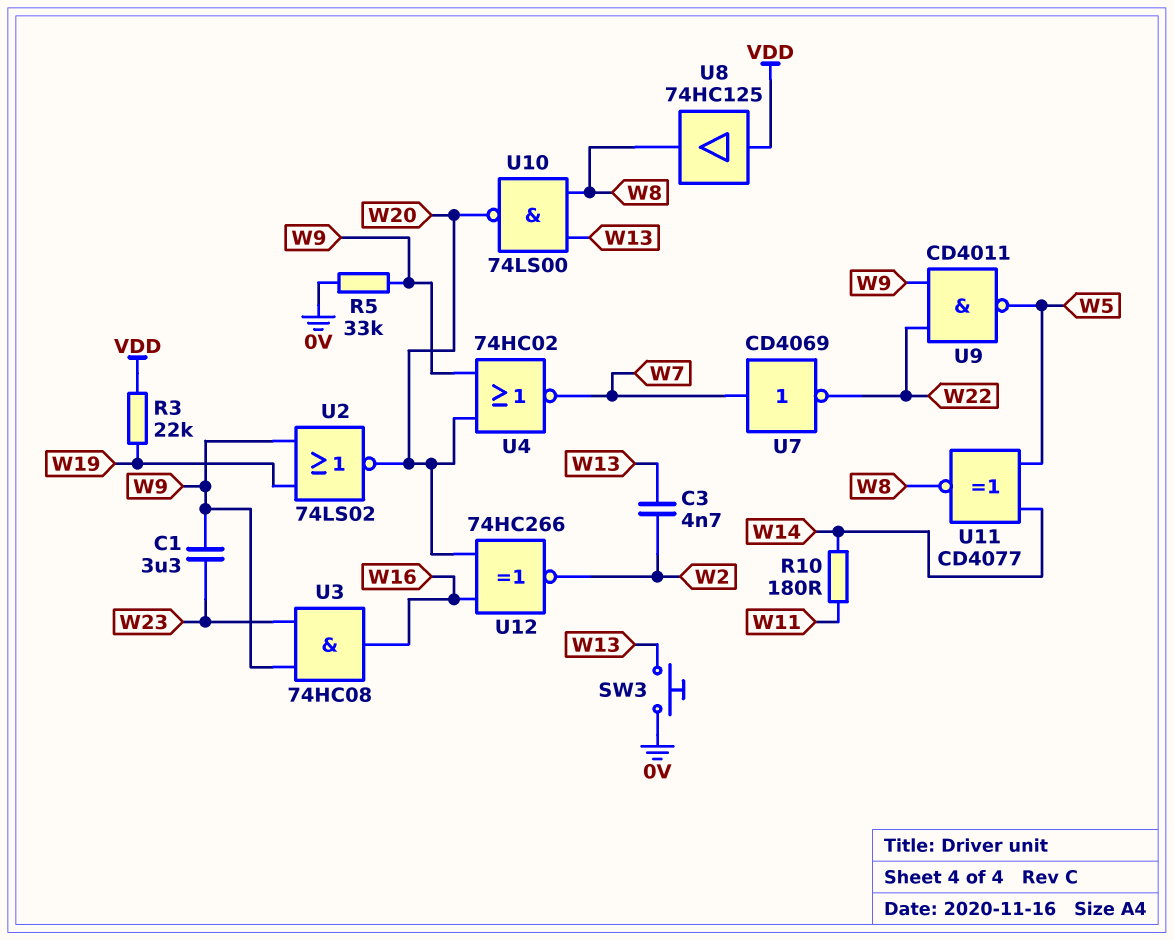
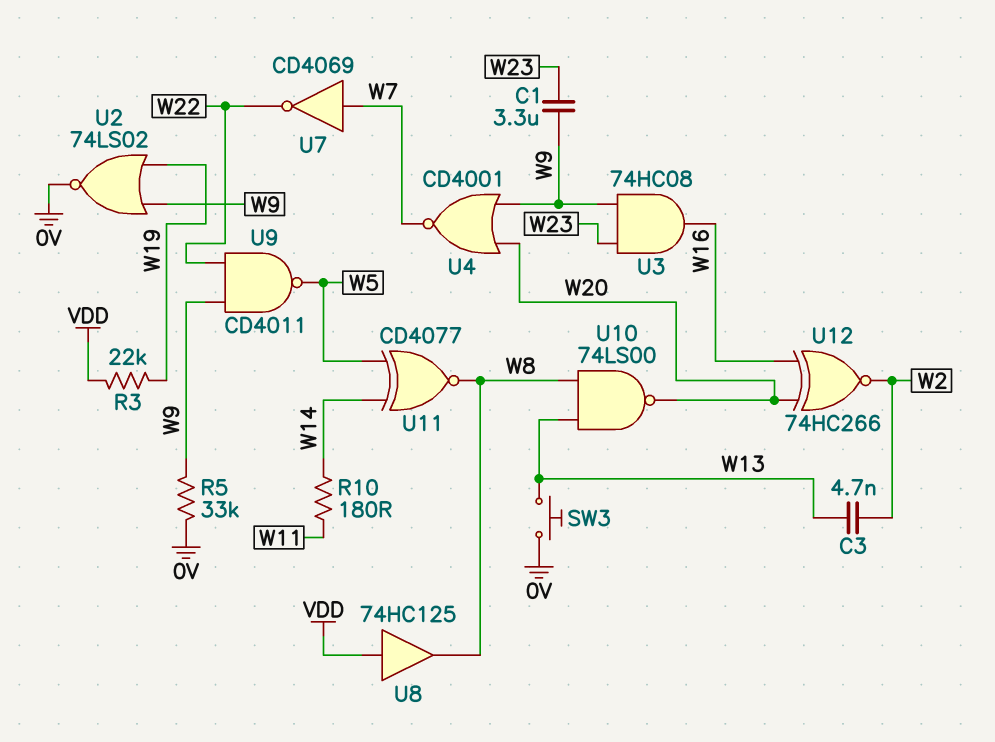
U2: NOR 74LS02 (in W9, in W19, out W20) -> NOR 74LS02 (in W9, in W19, out 0V)
U4: NOR 74HC02 (in W9, in W20, out W7) -> NOR CD4001 (in W9, in W20, out W7)

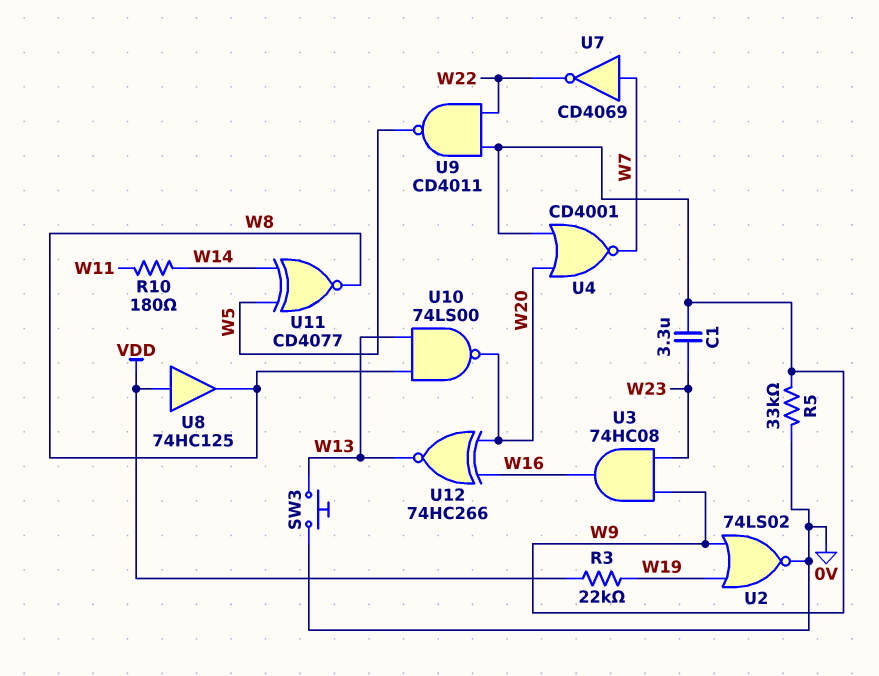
C3: 4.7nF (W2, W13) -> none
U12: XNOR 74HC266 (in W16, in W20, out W2) -> XNOR 74HC266 (in W16, in W20, out W13)

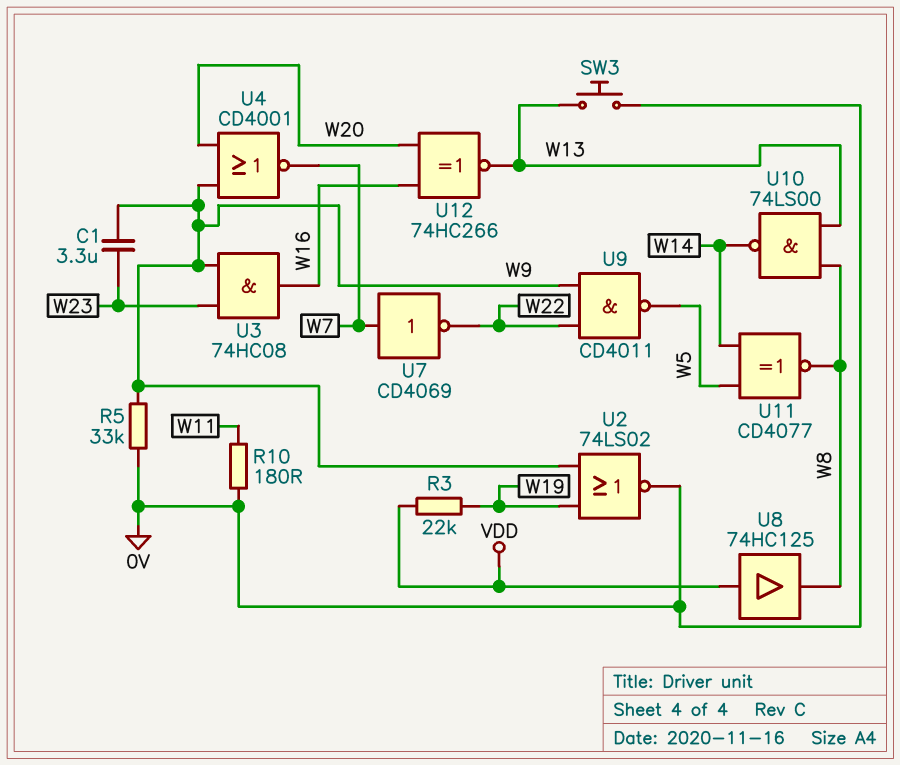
R10: 180 (W11, W14) -> 180 (0V, W11)
U10: NAND 74LS00 (in W8, in W13, out W20) -> NAND 74LS00 (in W8, in W13, out W14)

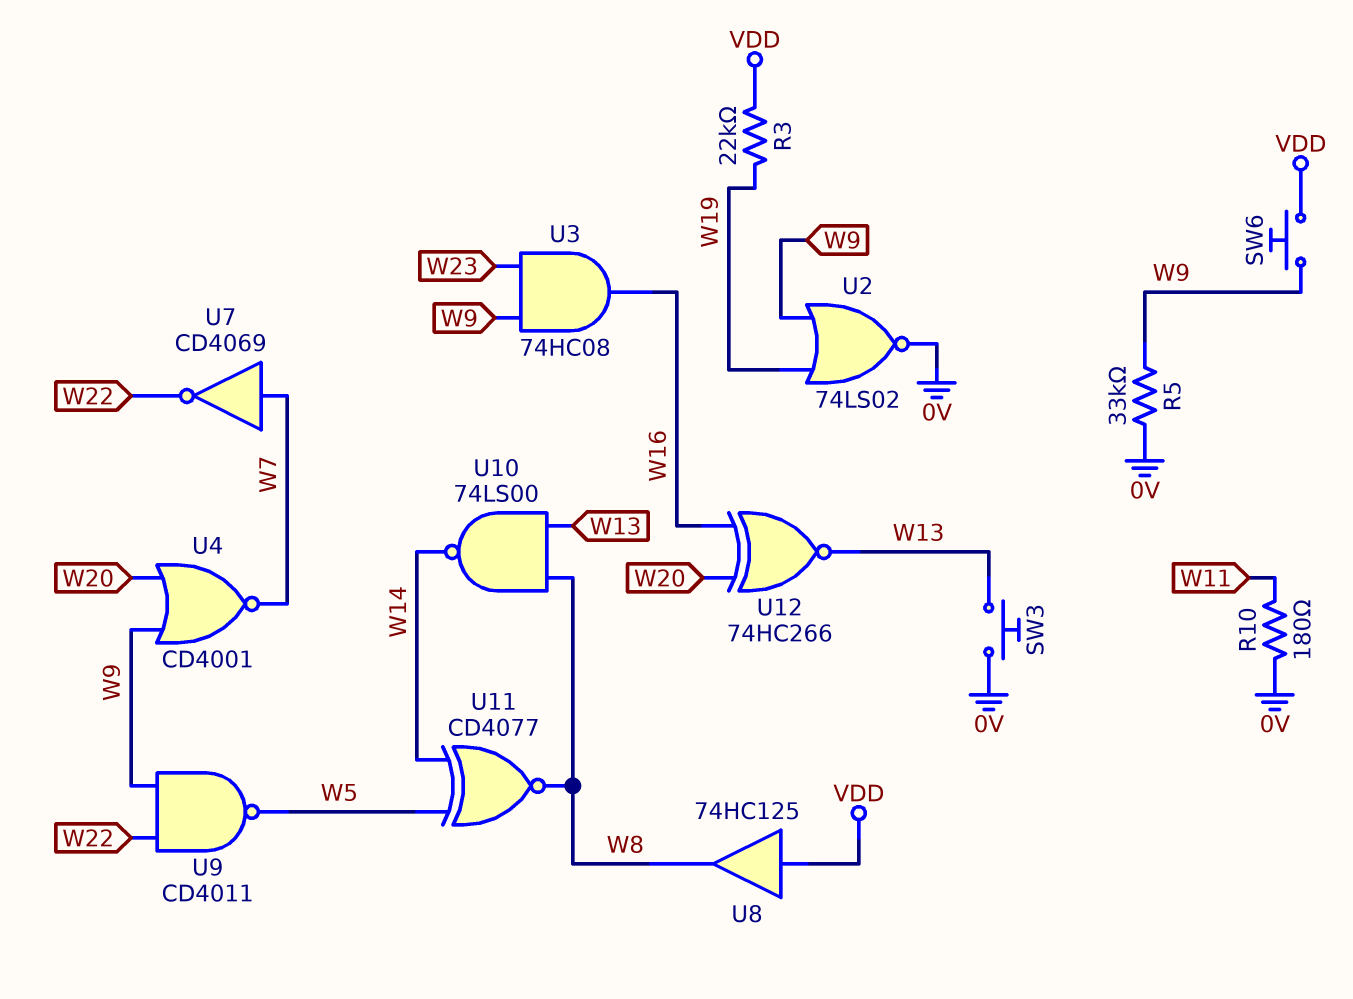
C1: 3.3uF (W9, W23) -> none
SW6: none -> button (VDD, W9)

